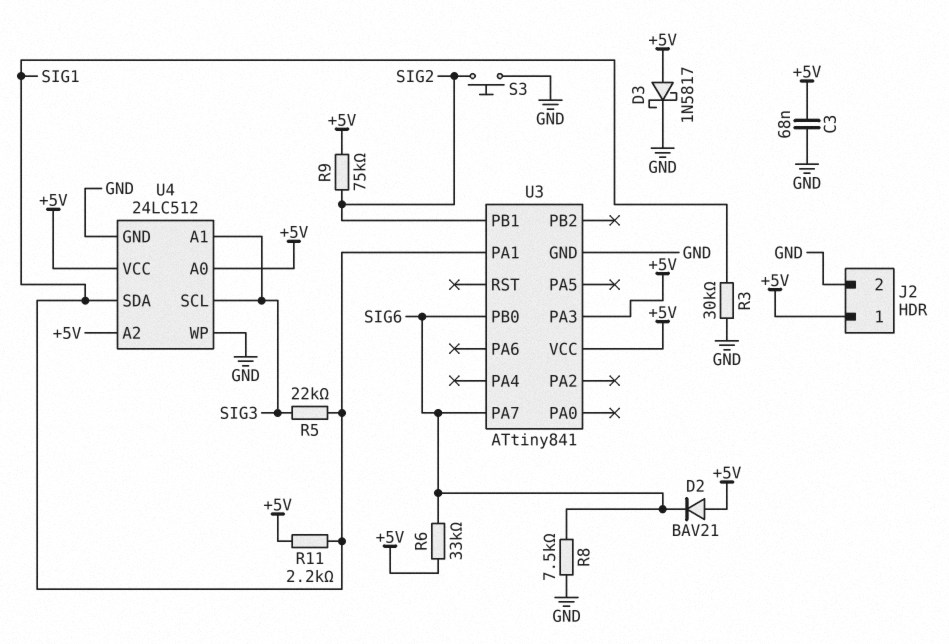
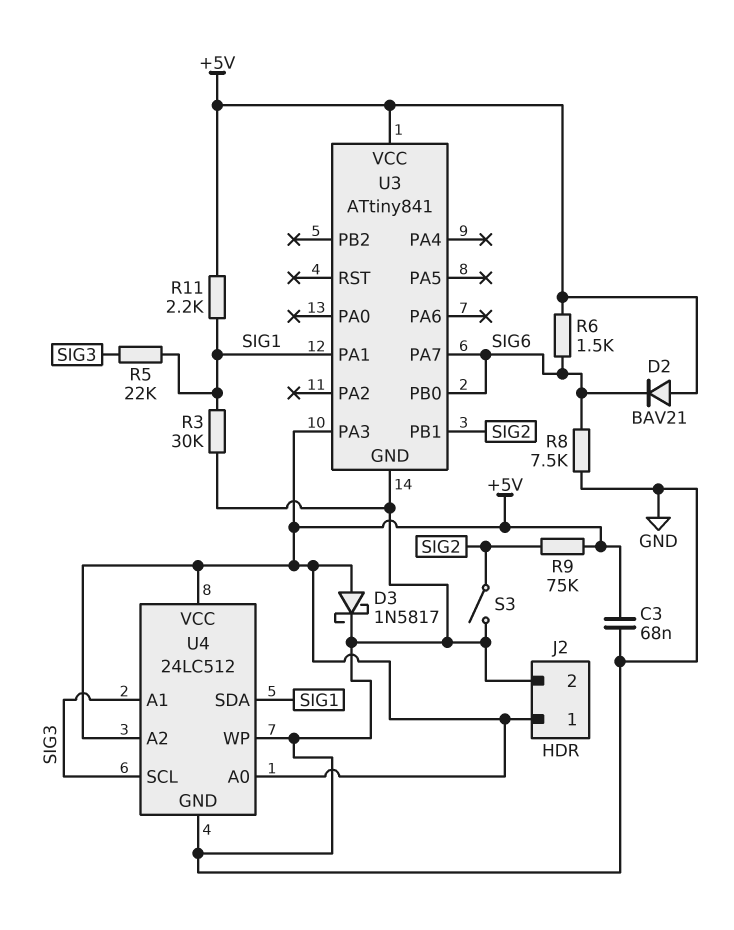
R6: 33k (+5V, SIG6) -> 1.5k (+5V, SIG6)
S3: button (GND, SIG2) -> switch (GND, SIG2)

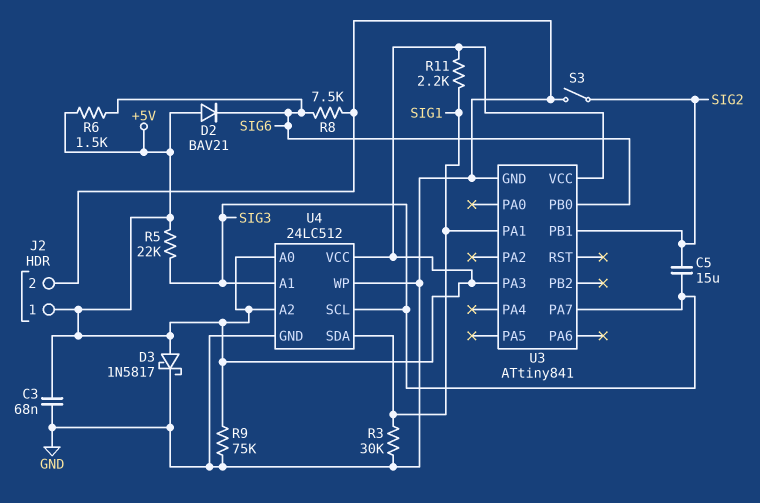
C5: none -> 15uF (SIG2, SIG3)
R5: 22k (SIG1, SIG3) -> 22k (+5V, SIG3)
R9: 75k (+5V, SIG2) -> 75k (+5V, GND)
U3 pin PA7: SIG6 -> SIG3

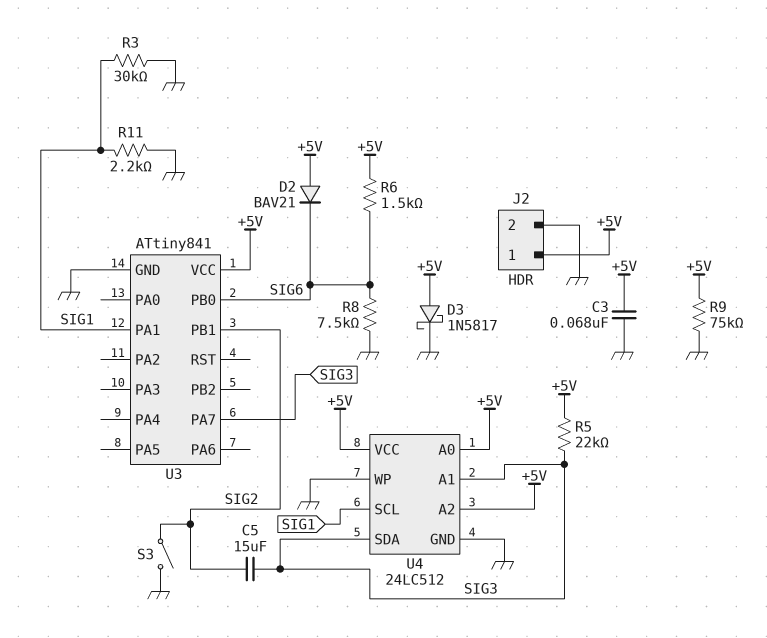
R11: 2.2k (+5V, SIG1) -> 2.2k (GND, SIG1)
U3 pin PA3: +5V -> none
U4 pin SCL: SIG3 -> SIG1
U4 pin SDA: SIG1 -> SIG3

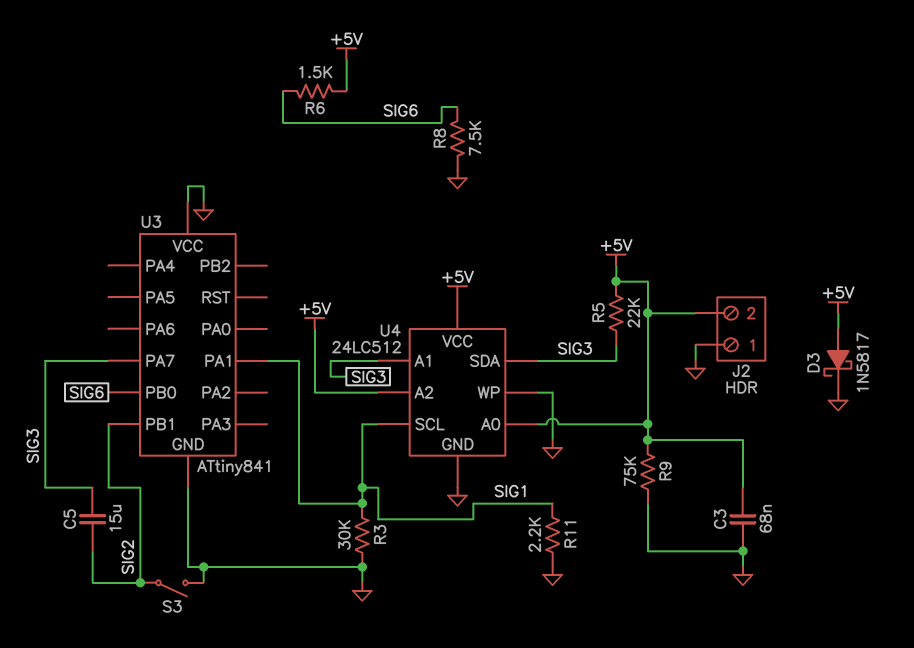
D2: diode BAV21 (A +5V, K SIG6) -> none
J2 pin 1: +5V -> GND
J2 pin 2: GND -> +5V
U3 pin VCC: +5V -> GND

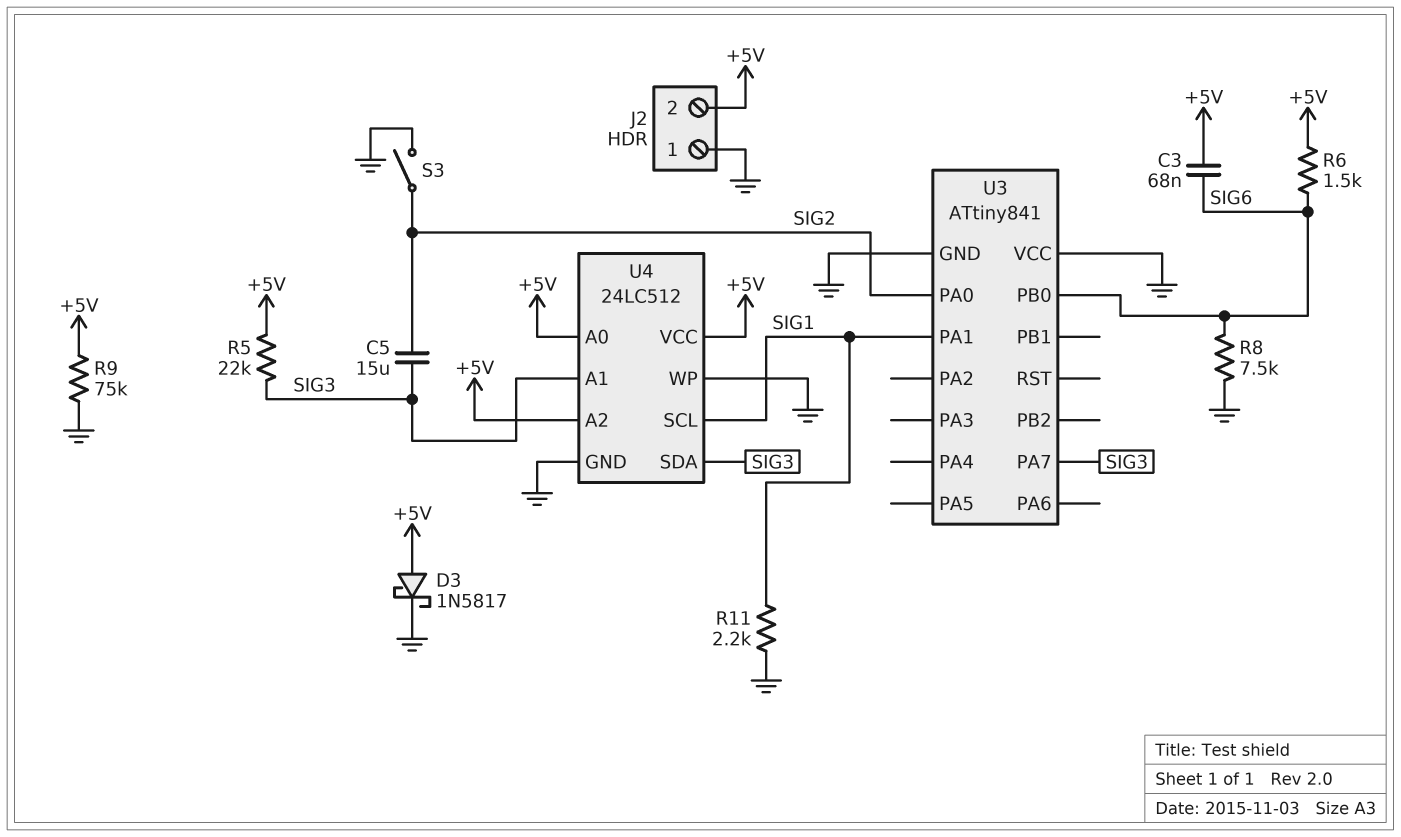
C3: 68nF (+5V, GND) -> 68nF (+5V, SIG6)
R3: 30k (GND, SIG1) -> none
U3 pin PA0: none -> SIG2
U3 pin PB1: SIG2 -> none

